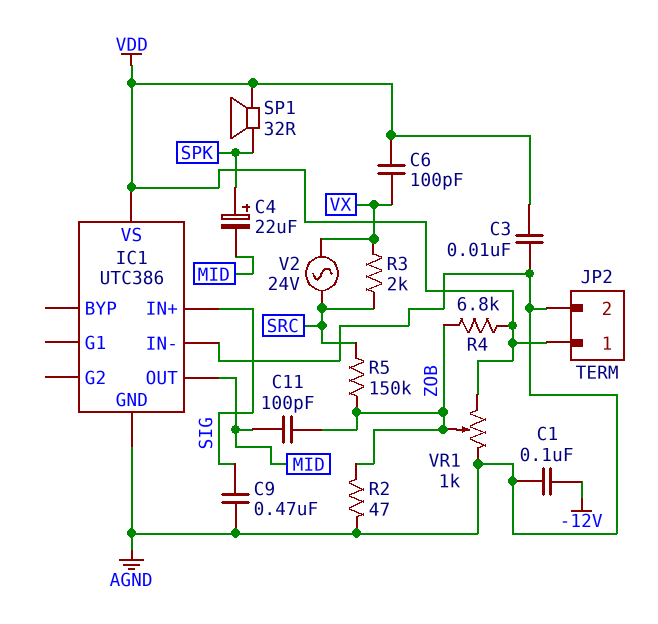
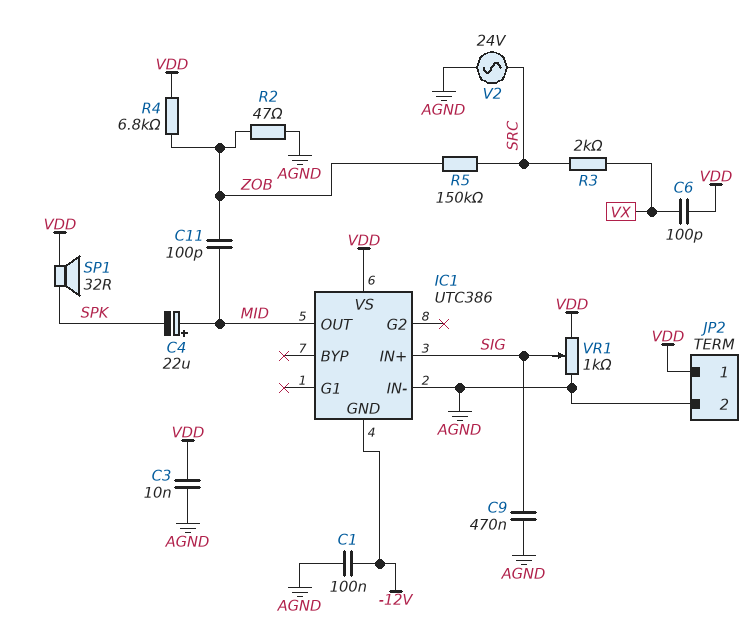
C4: 22uF (plus SPK, minus MID) -> 22uF (plus MID, minus SPK)
IC1 pin GND: AGND -> -12V
V2: AC 24V (SRC, VX) -> AC 24V (AGND, SRC)
VR1: 1k (AGND, VDD, wiper ZOB) -> 1k (AGND, VDD, wiper SIG)

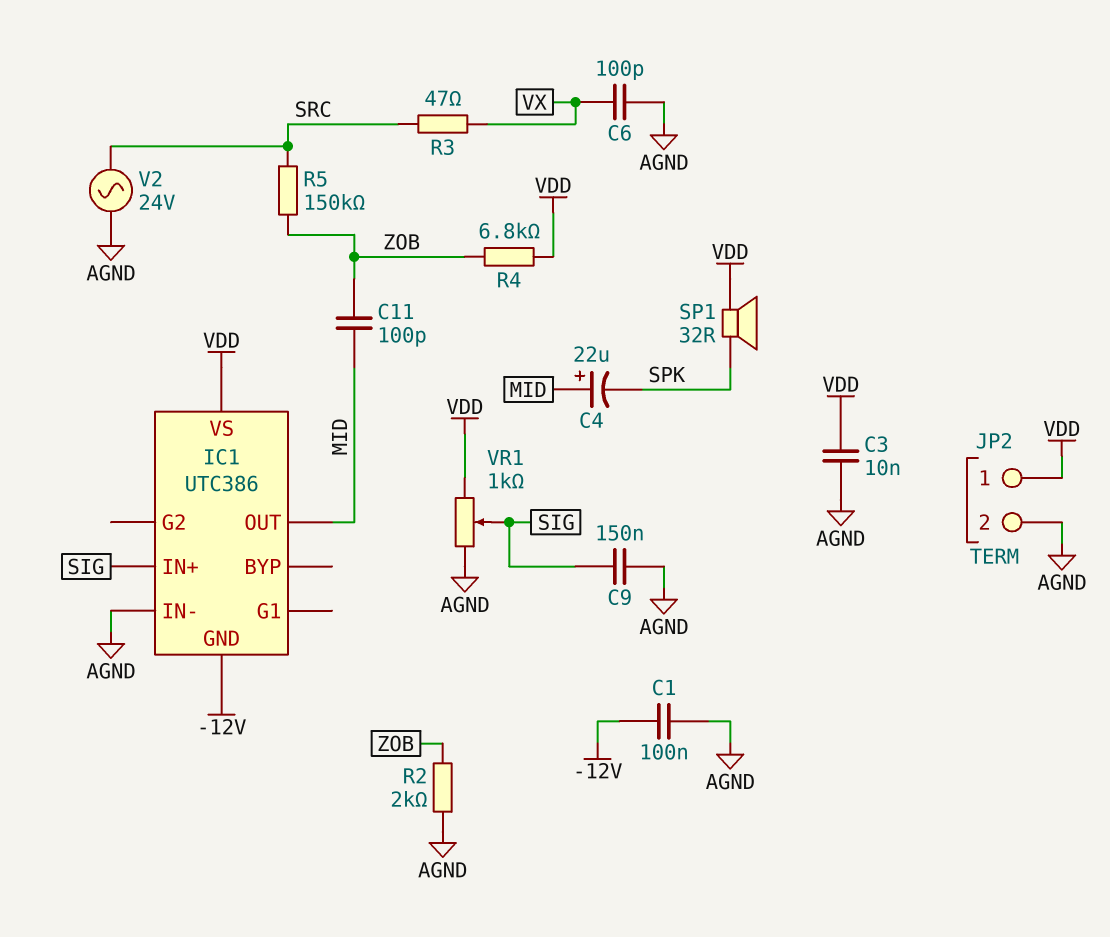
C6: 100pF (VDD, VX) -> 100pF (AGND, VX)
C9: 470nF (AGND, SIG) -> 150nF (AGND, SIG)
R2: 47 (AGND, ZOB) -> 2k (AGND, ZOB)
R3: 2k (SRC, VX) -> 47 (SRC, VX)

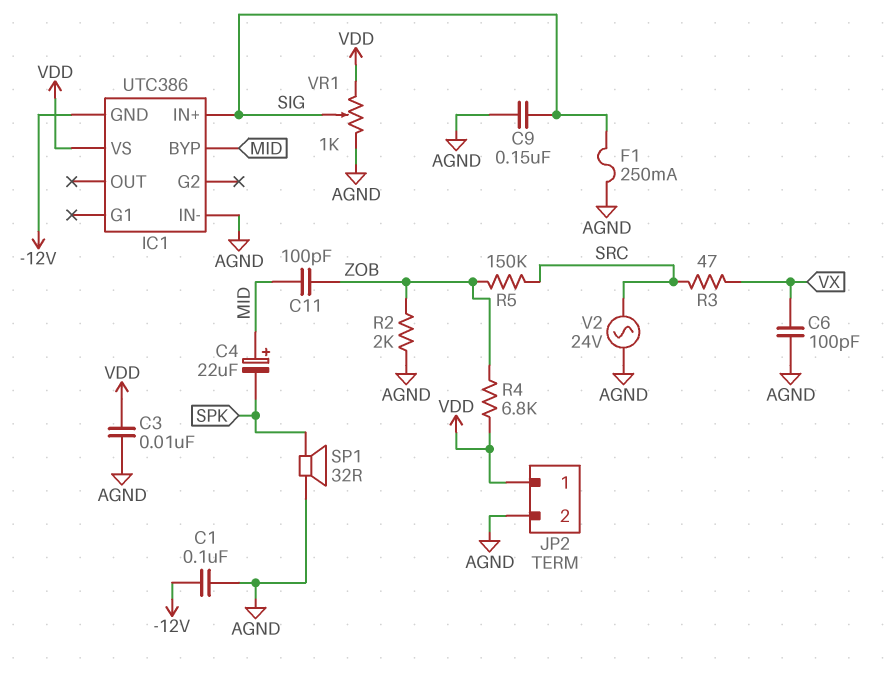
F1: none -> 250mA (AGND, SIG)
IC1 pin BYP: none -> MID
IC1 pin OUT: MID -> none
SP1: speaker 32R (SPK, VDD) -> speaker 32R (AGND, SPK)

